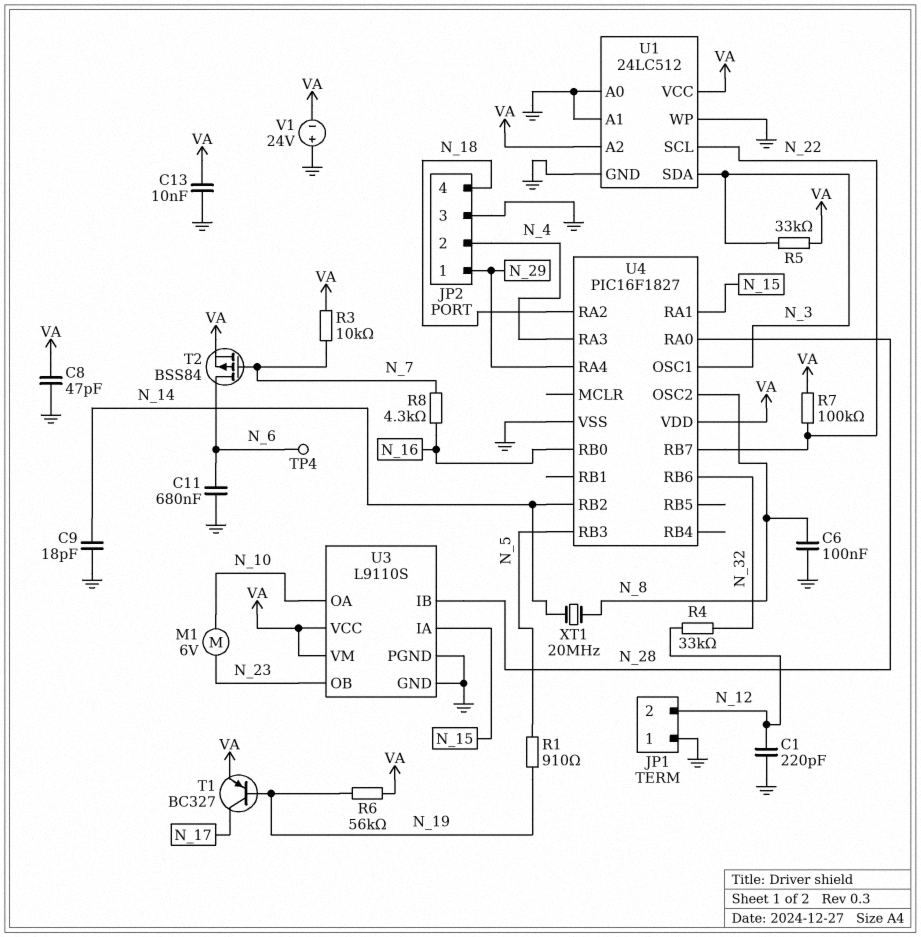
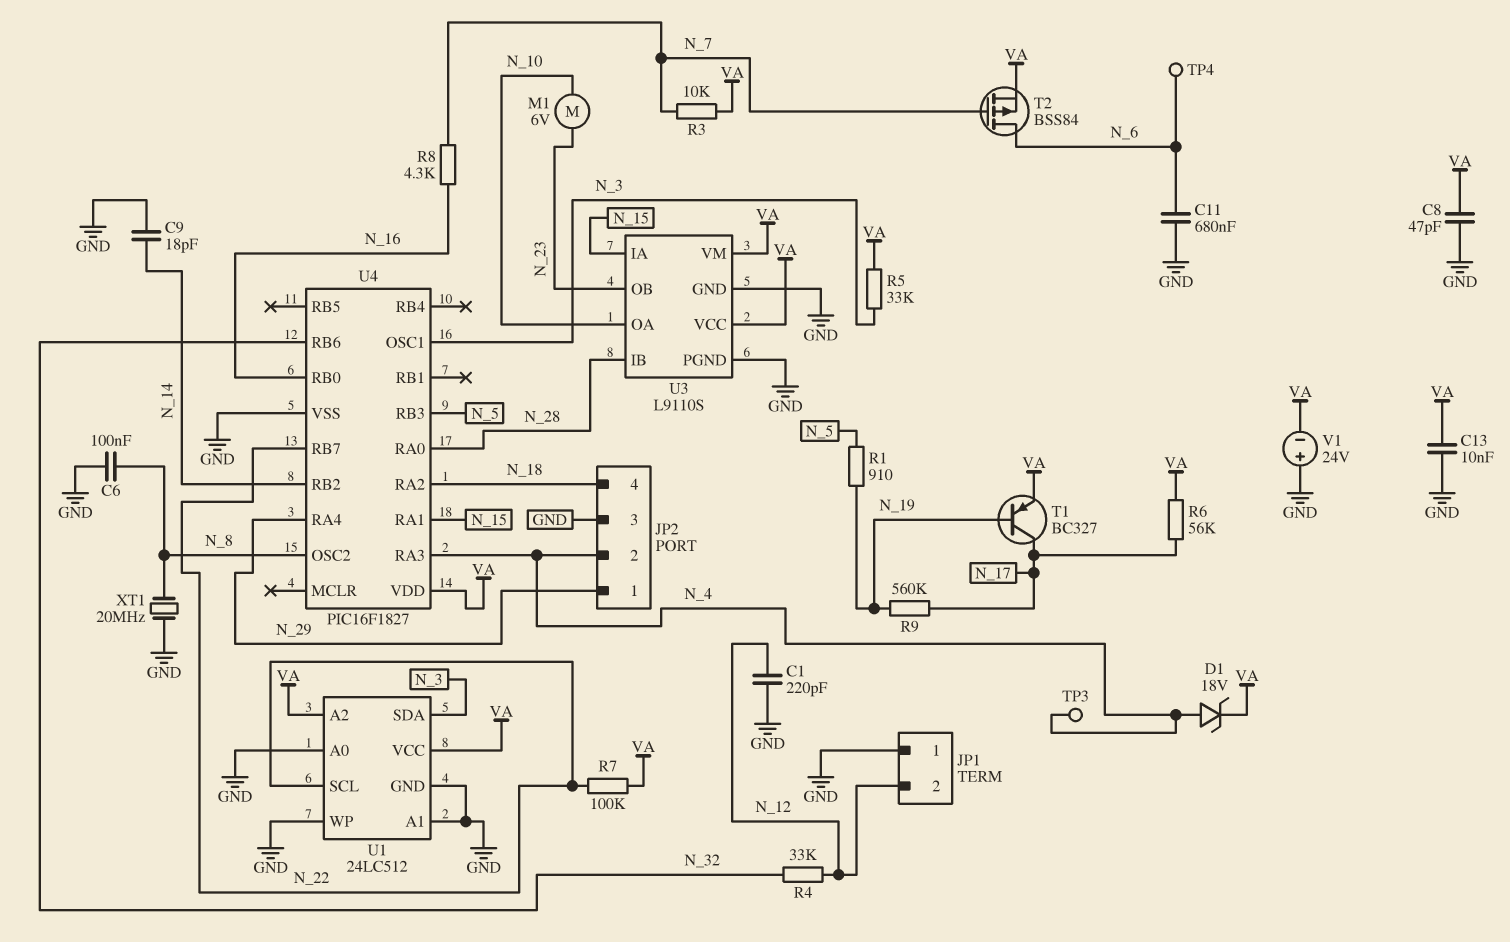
D1: none -> zener 18V (A N_4, K VA)
R6: 56k (N_19, VA) -> 56k (N_17, VA)
R9: none -> 560k (N_17, N_19)
TP3: none -> test point (N_4)
XT1: 20MHz (N_8, N_14) -> 20MHz (GND, N_8)

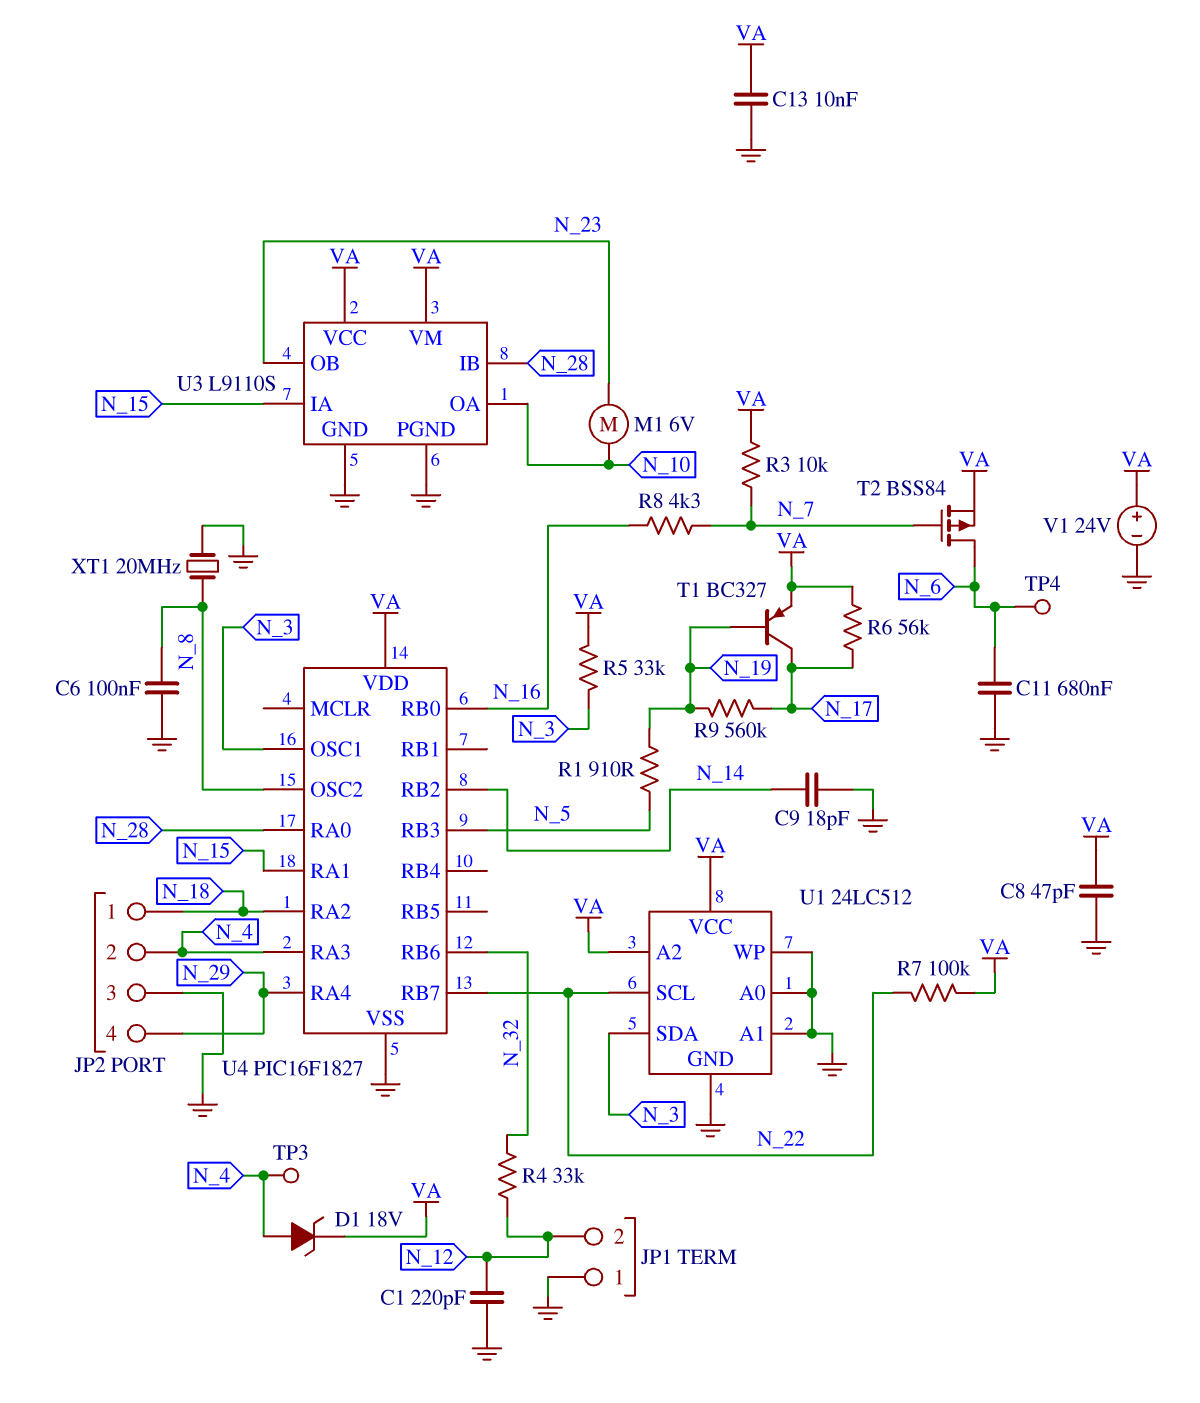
JP2 pin 1: N_29 -> N_18
JP2 pin 4: N_18 -> N_29
V1: 24V (plus GND, minus VA) -> 24V (plus VA, minus GND)

